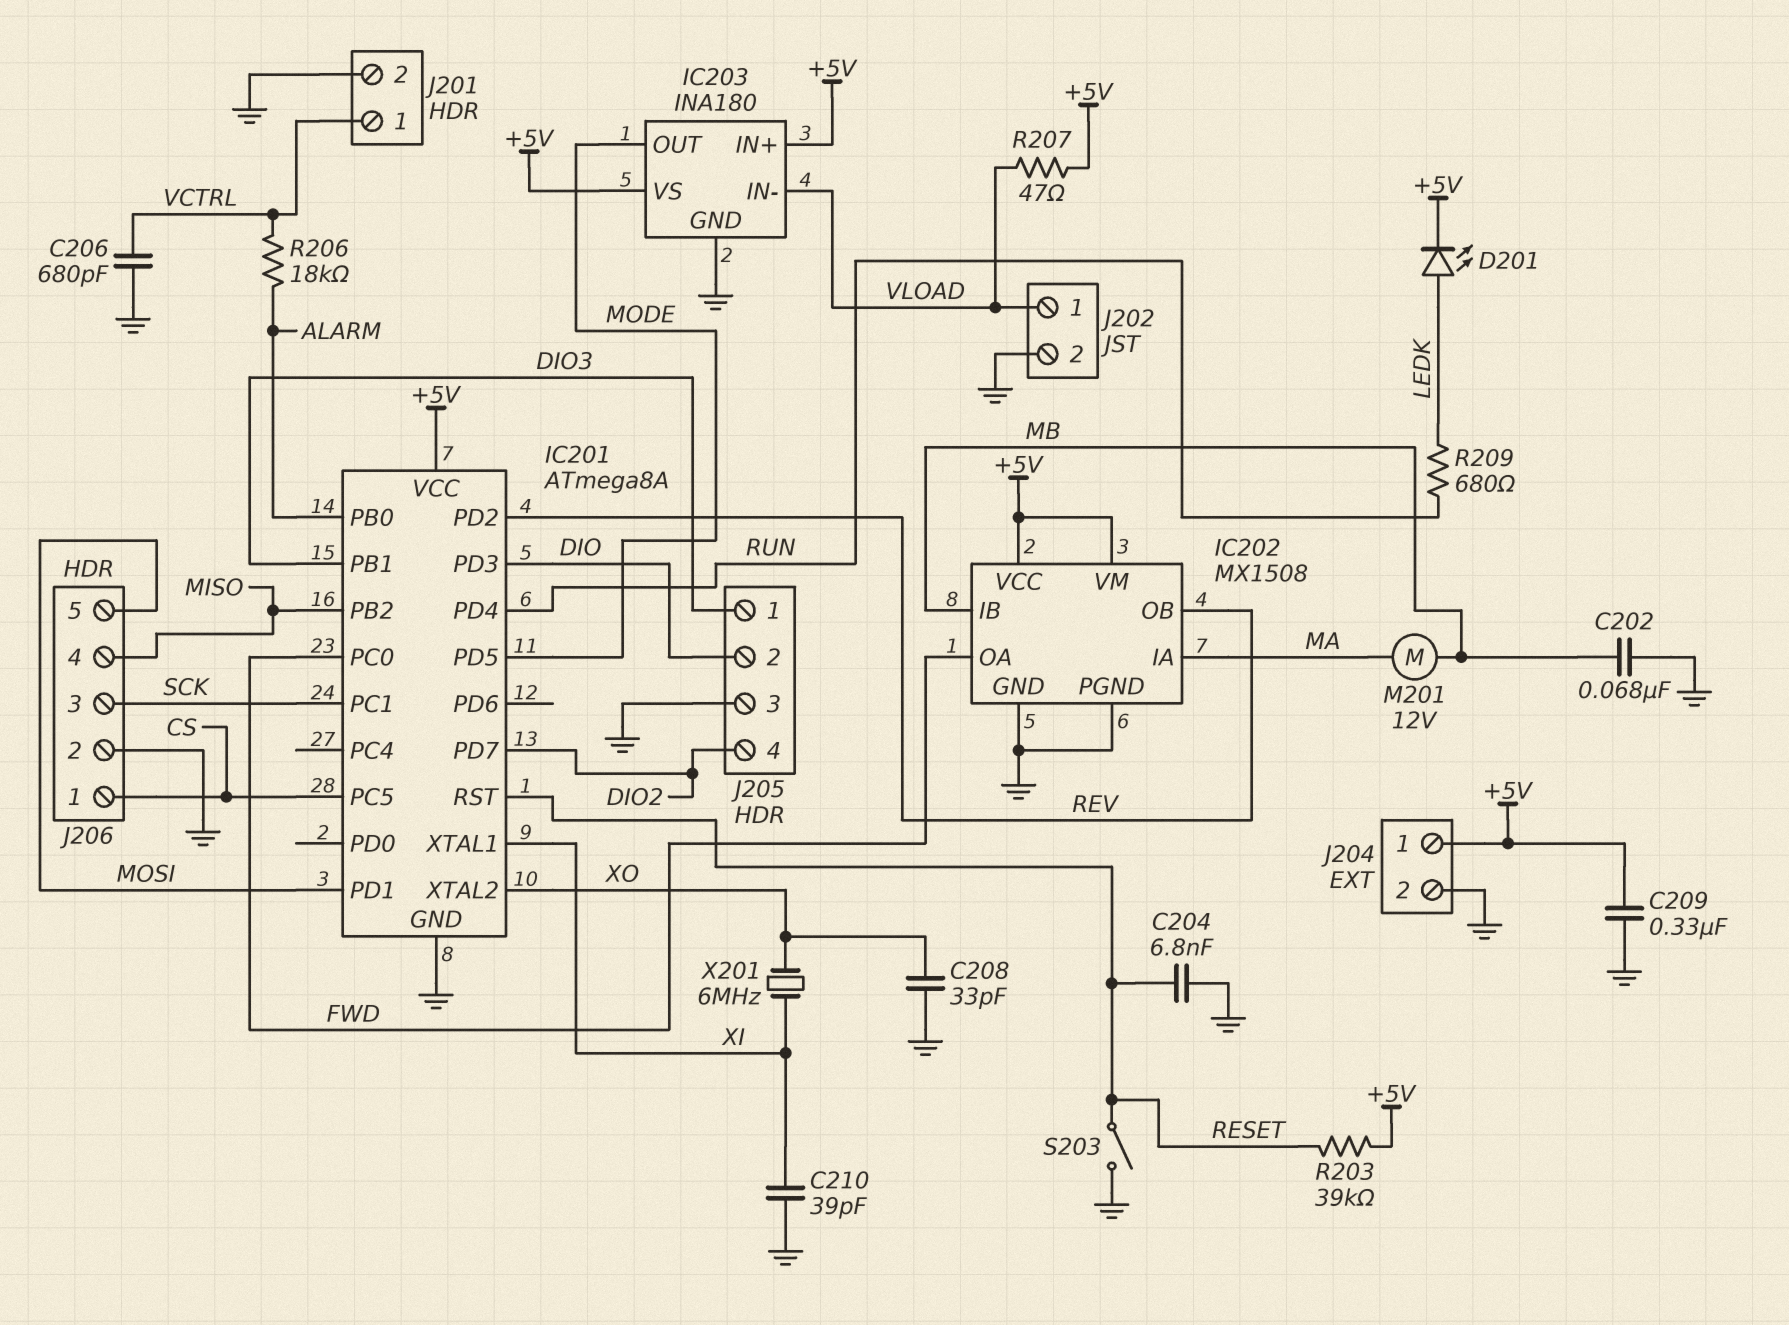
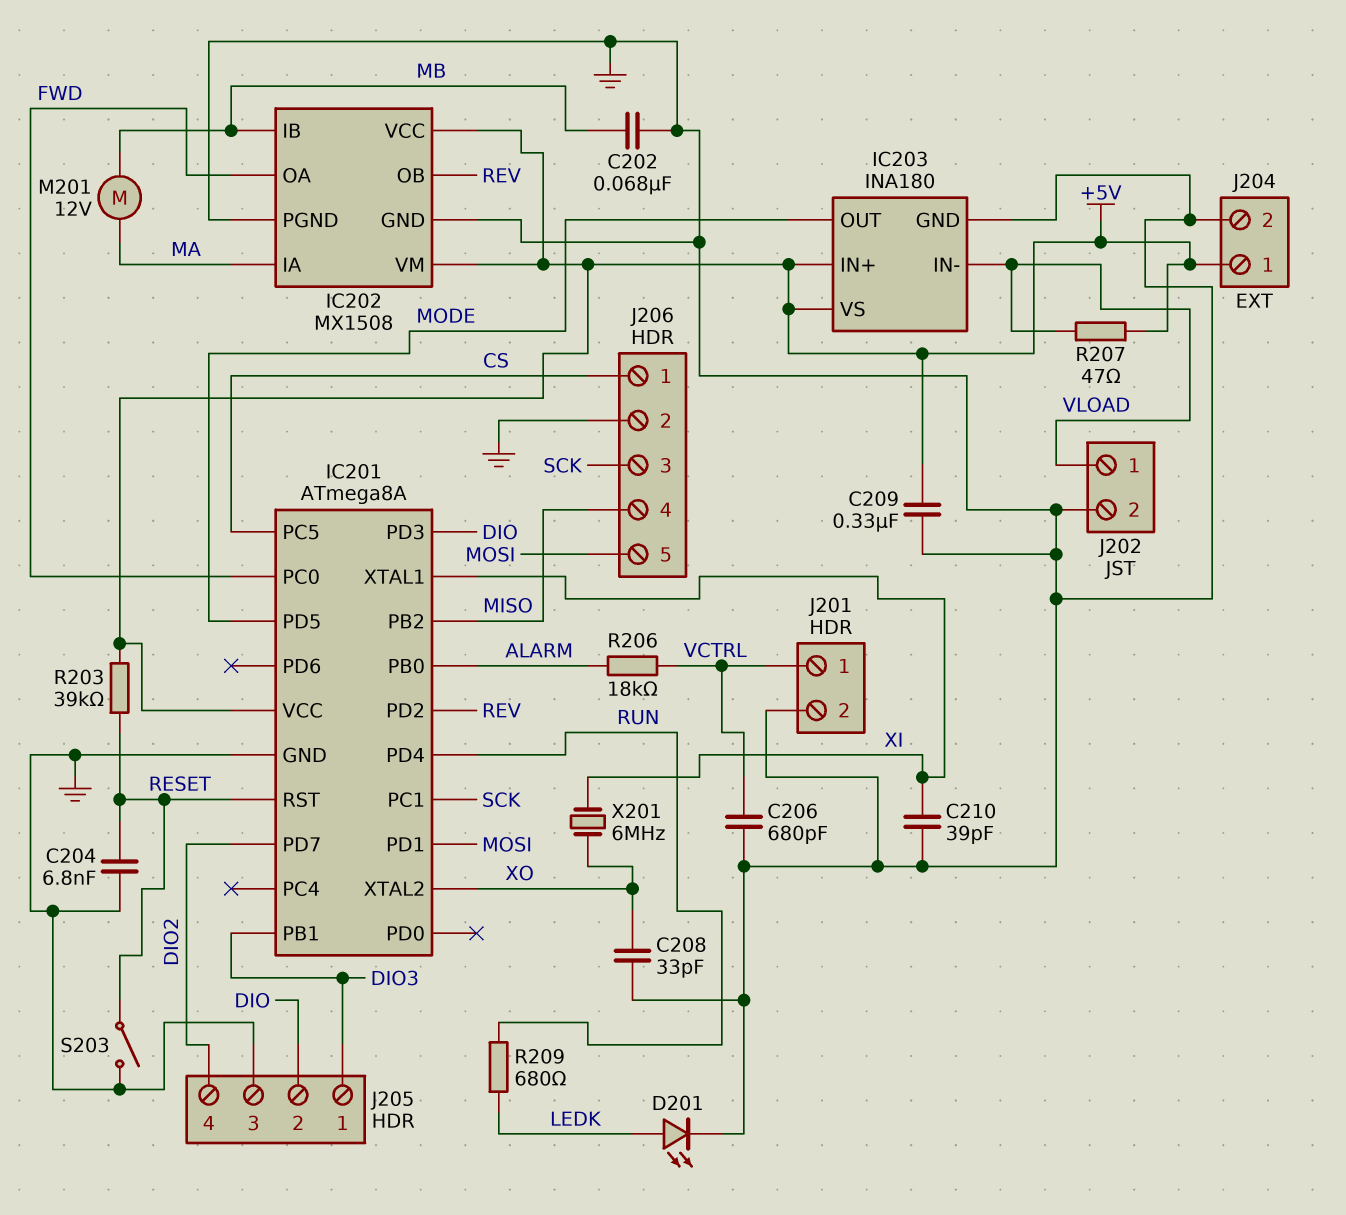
D201: LED (A LEDK, K +5V) -> LED (A LEDK, K GND)

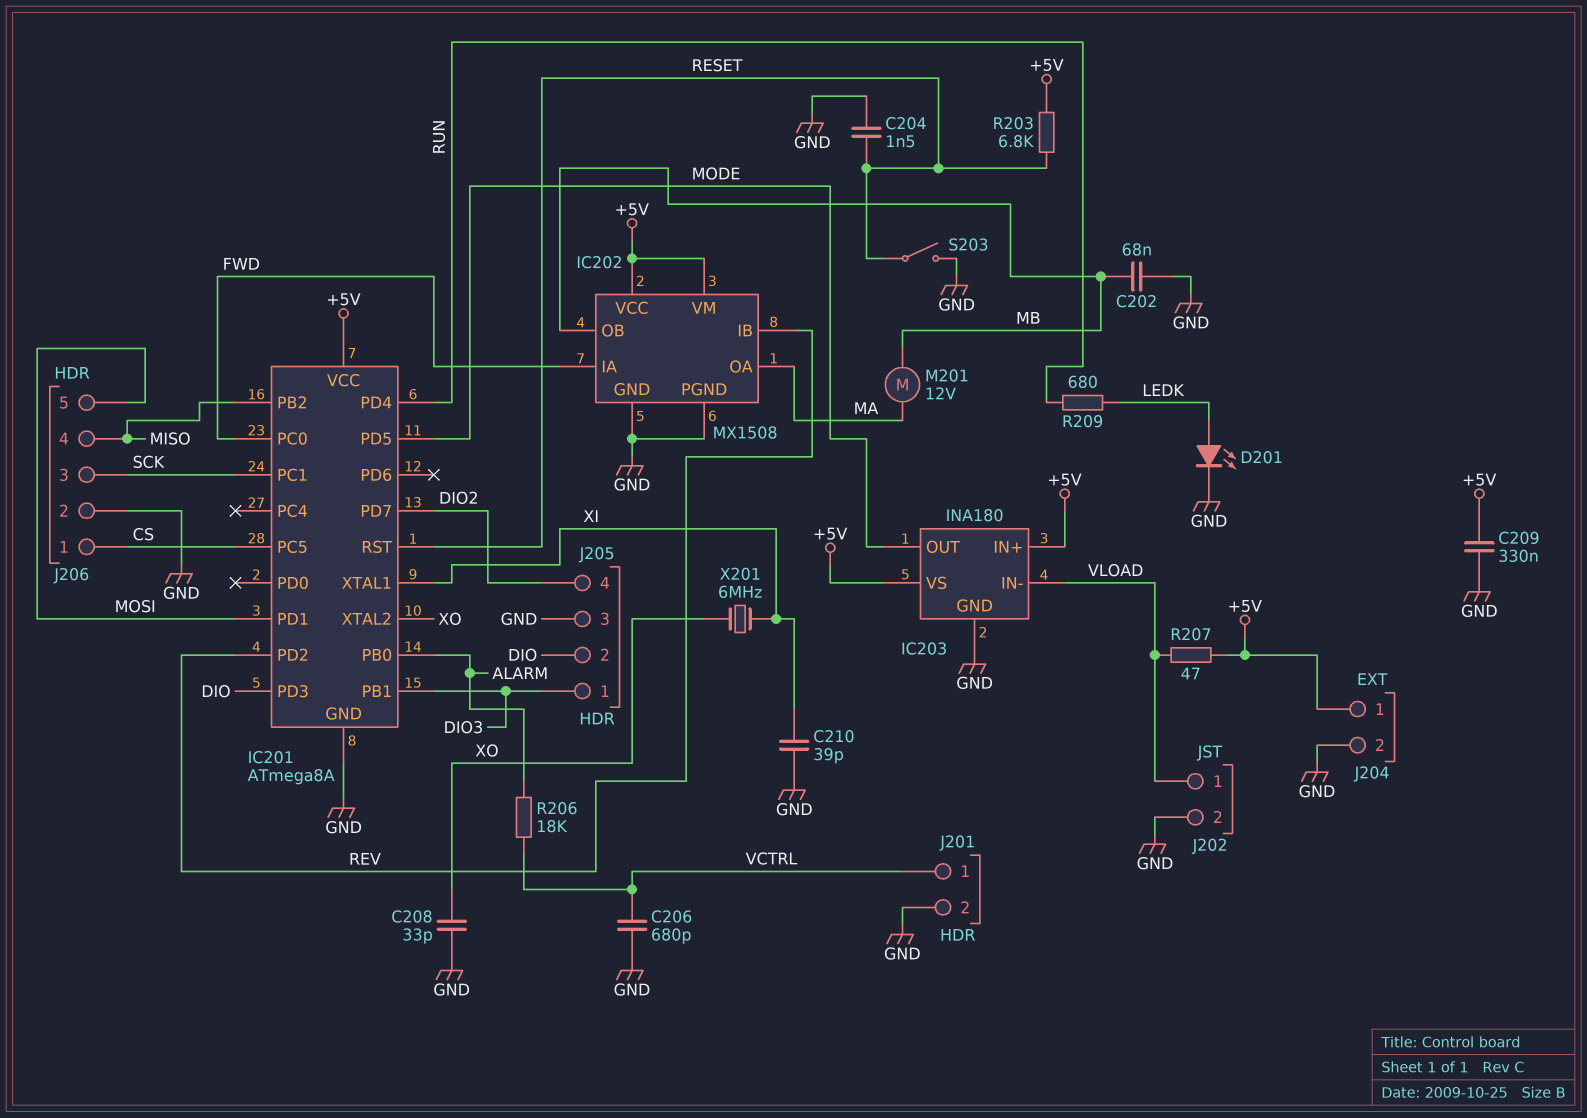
C204: 6.8nF (GND, RESET) -> 1.5nF (GND, RESET)
IC202 pin IA: MA -> FWD
IC202 pin IB: MB -> REV
IC202 pin OA: FWD -> MA
IC202 pin OB: REV -> MB
R203: 39k (+5V, RESET) -> 6.8k (+5V, RESET)

